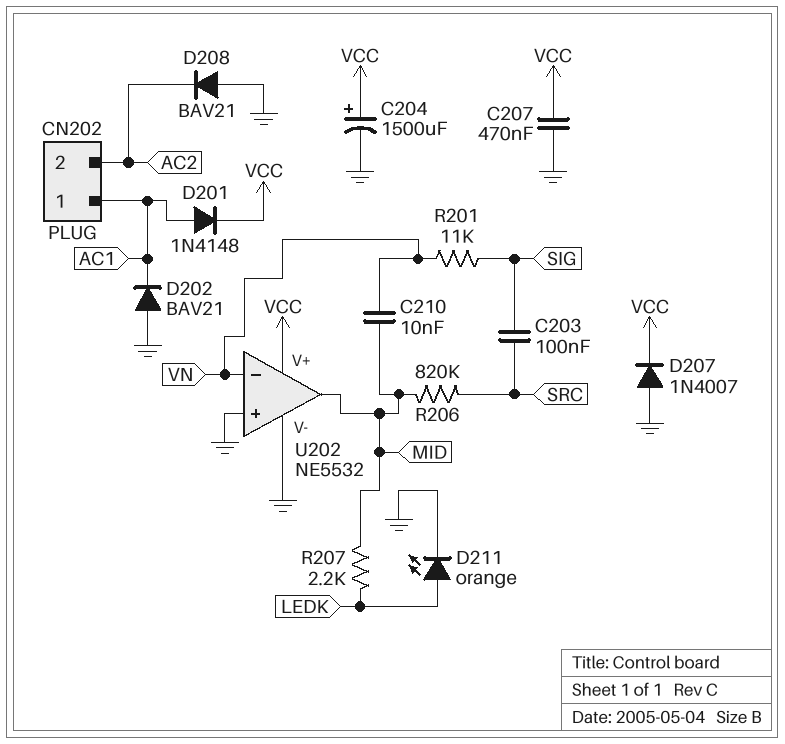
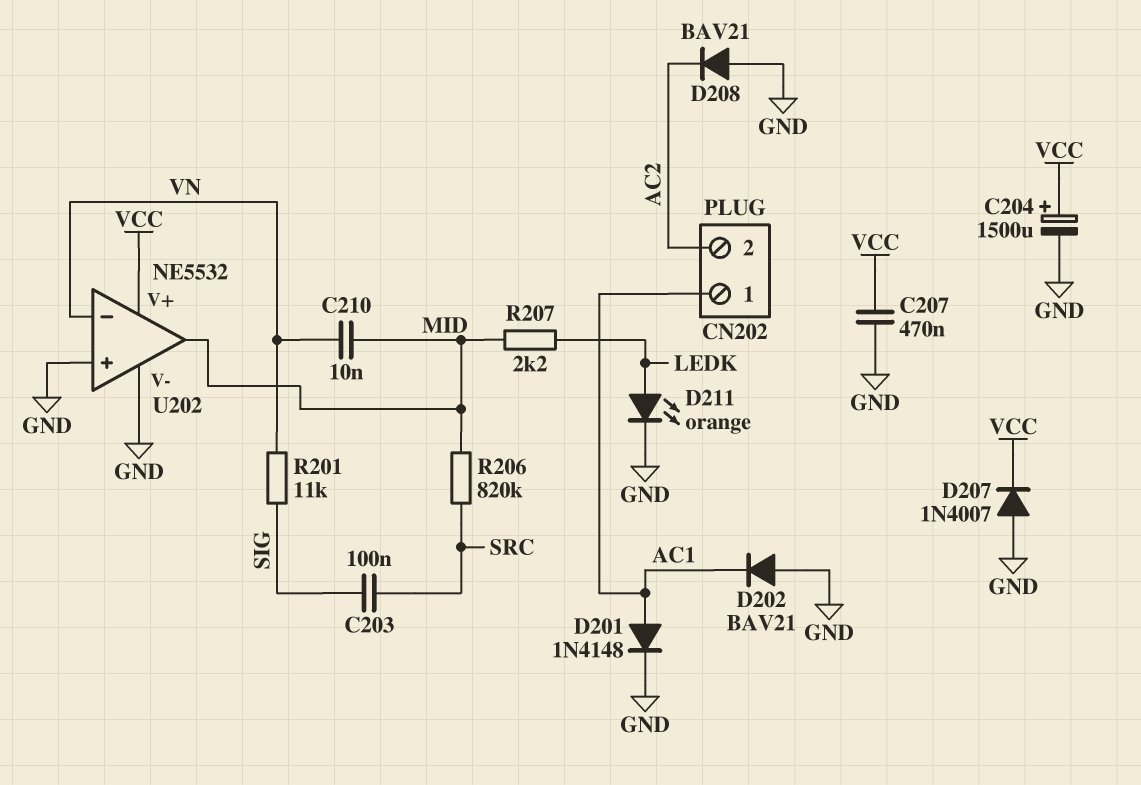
D201: diode 1N4148 (A AC1, K VCC) -> diode 1N4148 (A AC1, K GND)

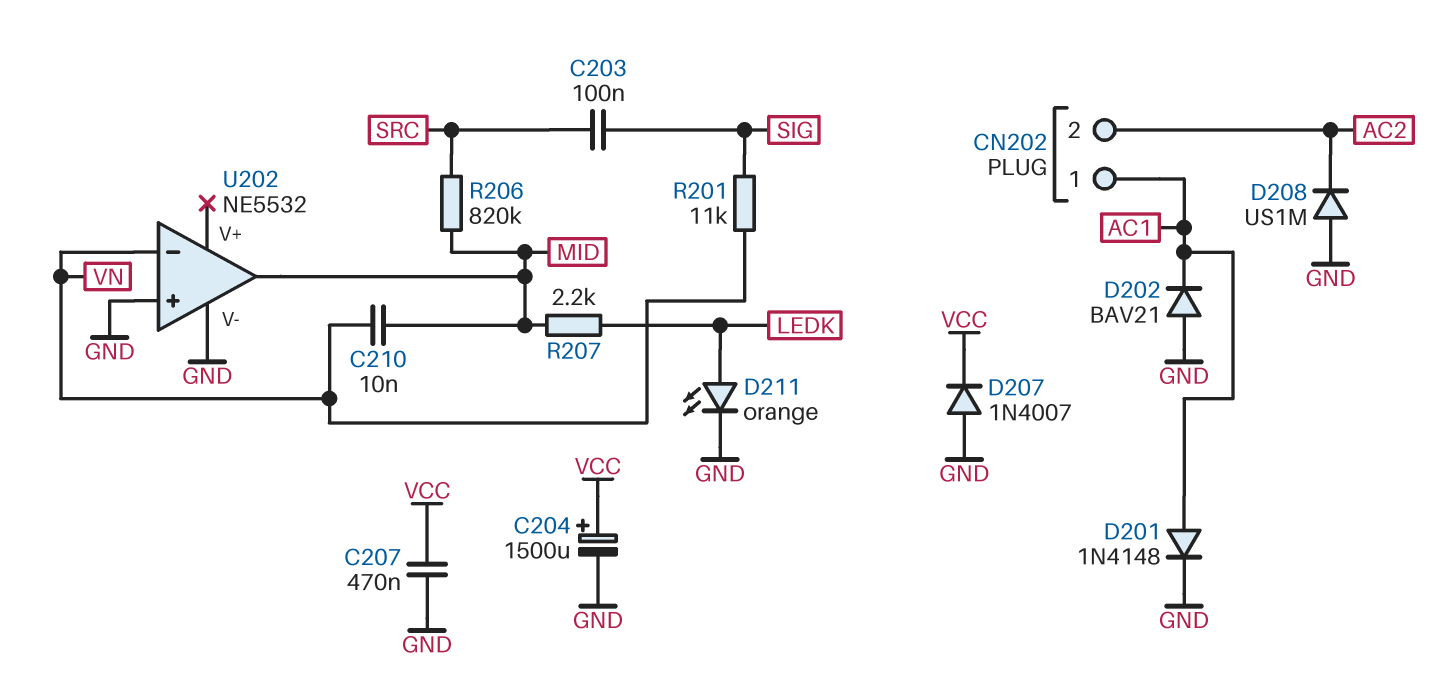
D208: diode BAV21 (A GND, K AC2) -> diode US1M (A GND, K AC2)
U202 pin V+: VCC -> none

